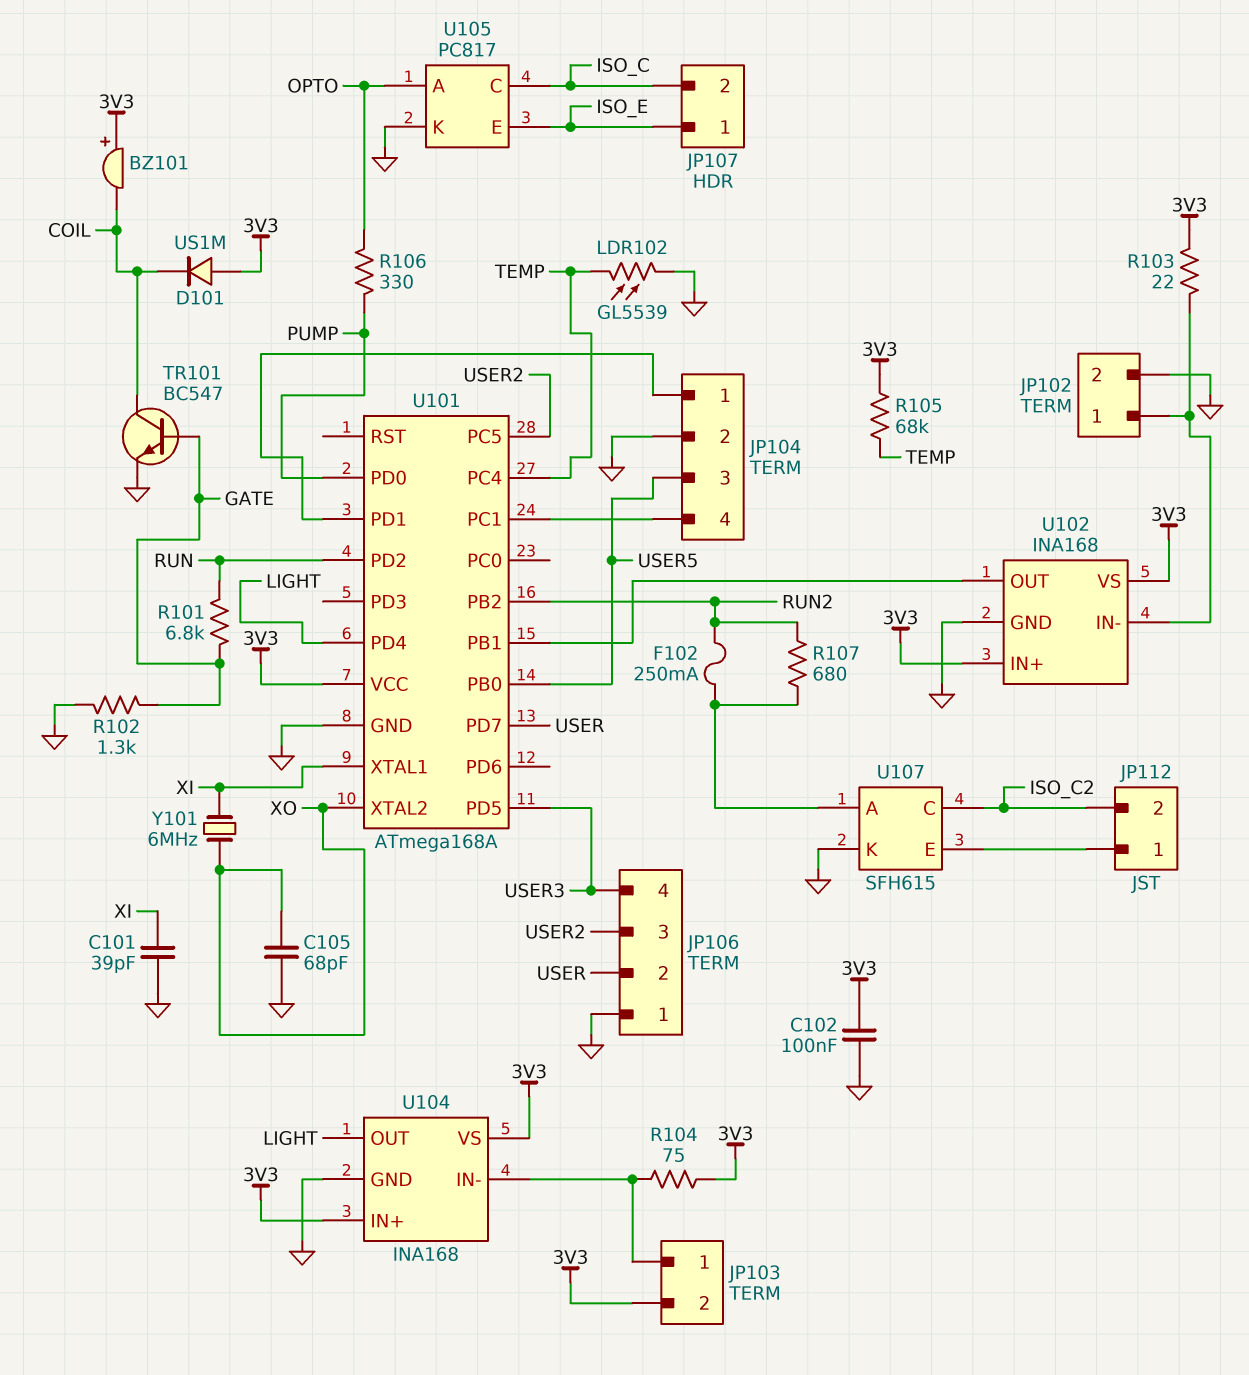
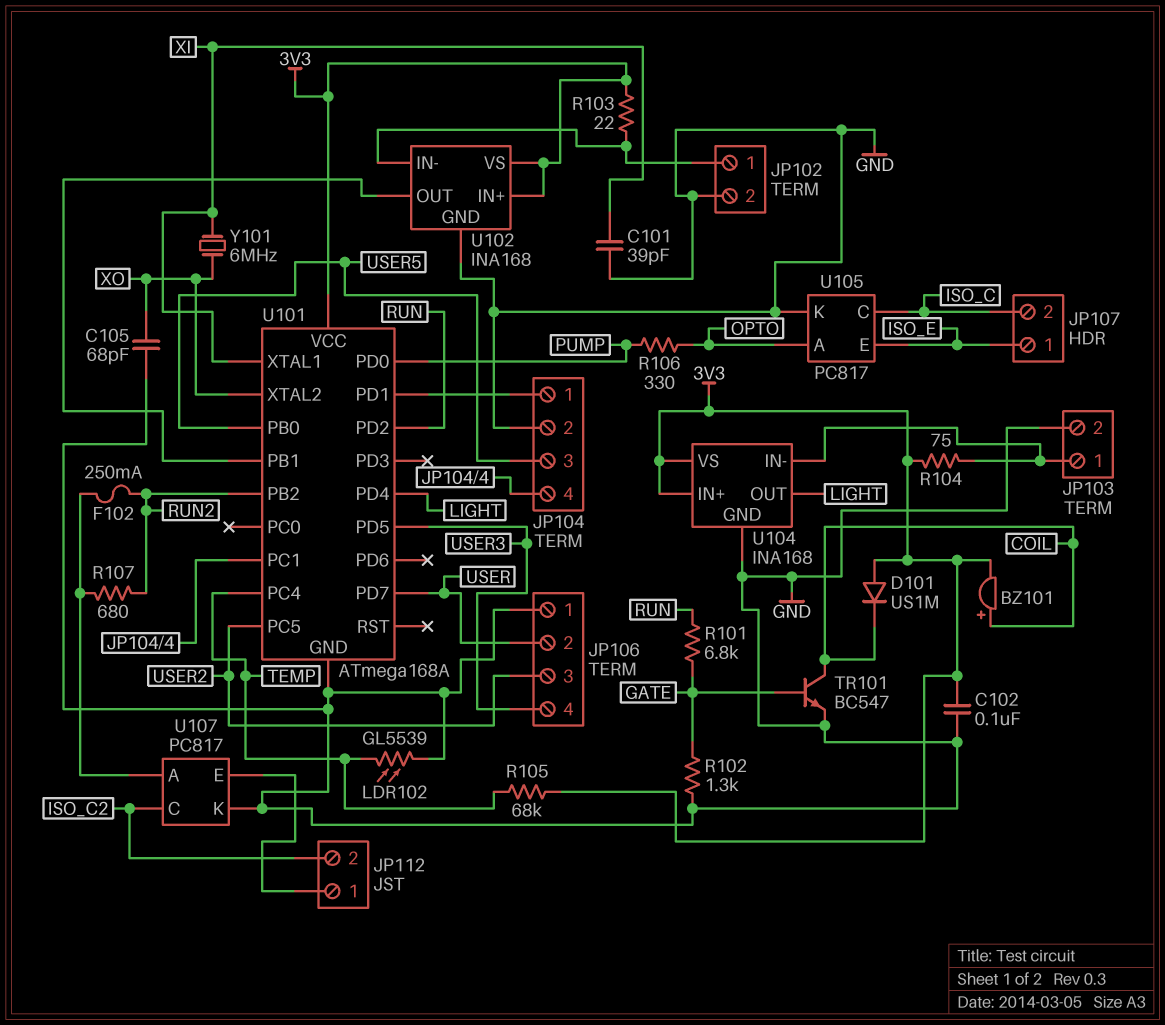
BZ101: buzzer (plus 3V3, minus COIL) -> buzzer (plus COIL, minus 3V3)
JP103 pin 2: 3V3 -> GND
U107: SFH615 -> PC817

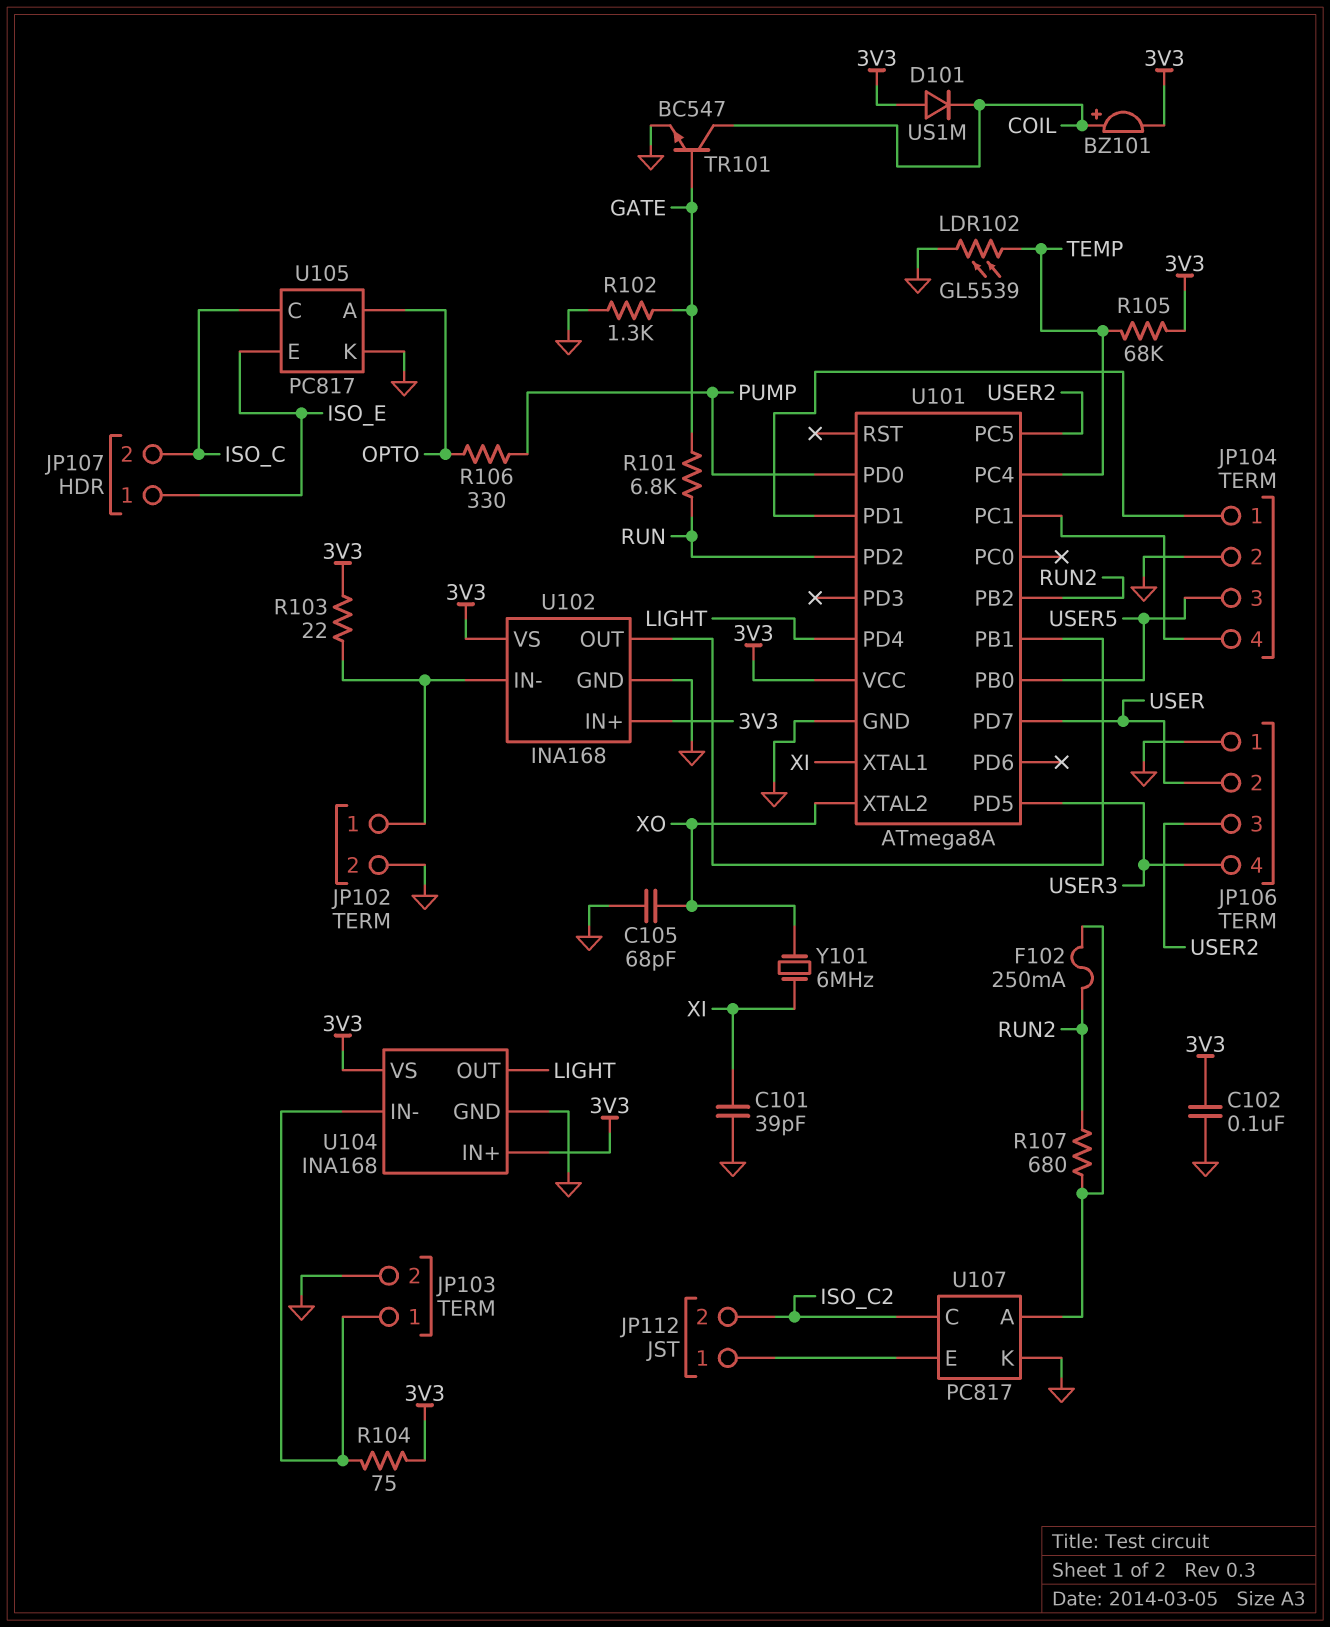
U101: ATmega168A -> ATmega8A

